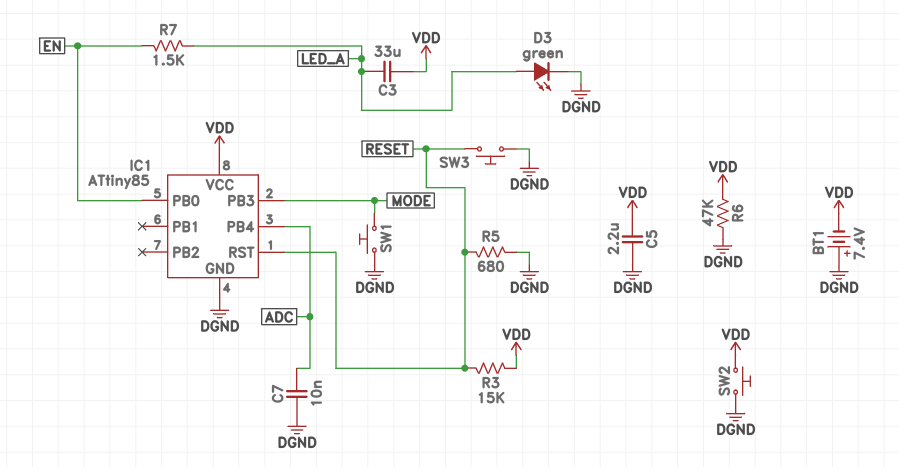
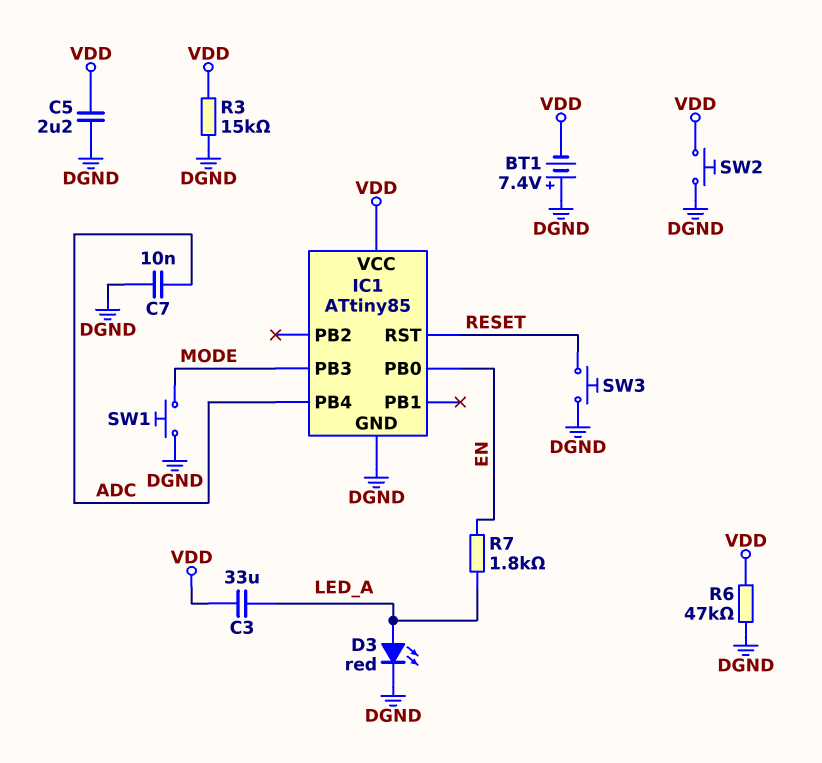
D3: LED green (A LED_A, K DGND) -> LED red (A LED_A, K DGND)
R3: 15k (RESET, VDD) -> 15k (DGND, VDD)
R5: 680 (DGND, RESET) -> none
R7: 1.5k (EN, LED_A) -> 1.8k (EN, LED_A)

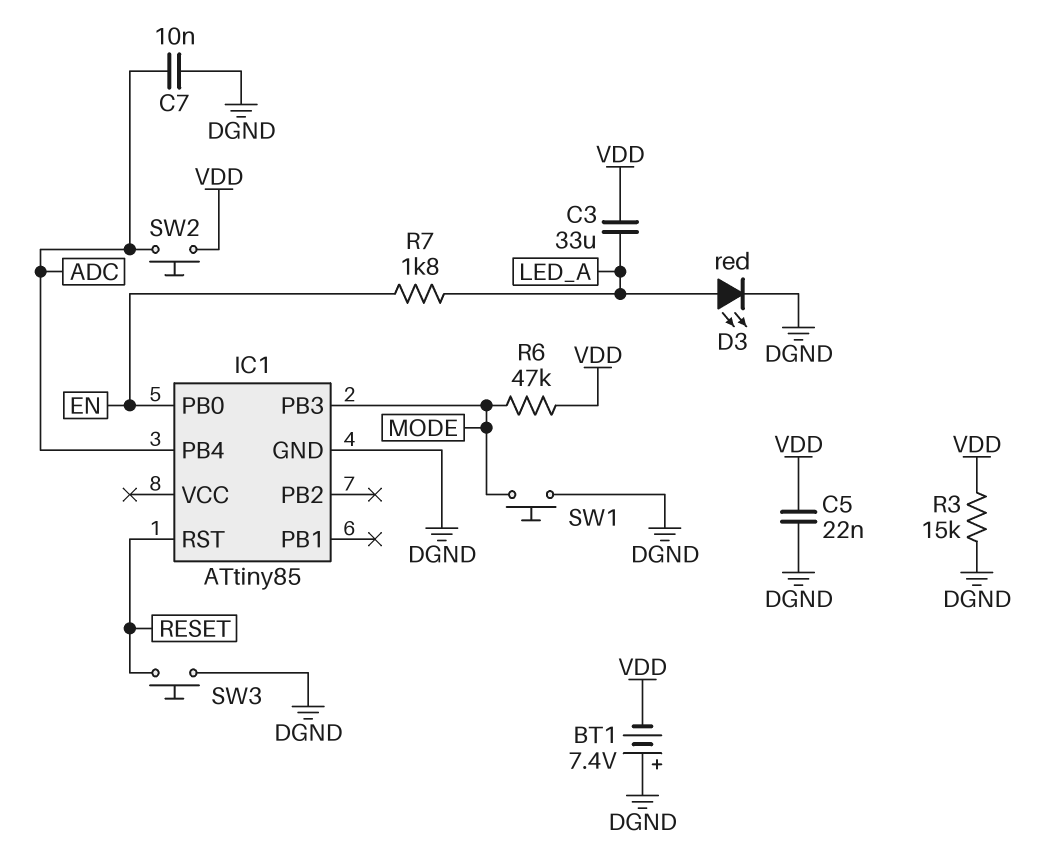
C5: 2.2uF (DGND, VDD) -> 22nF (DGND, VDD)
IC1 pin VCC: VDD -> none
R6: 47k (DGND, VDD) -> 47k (MODE, VDD)
SW2: button (DGND, VDD) -> button (ADC, VDD)

